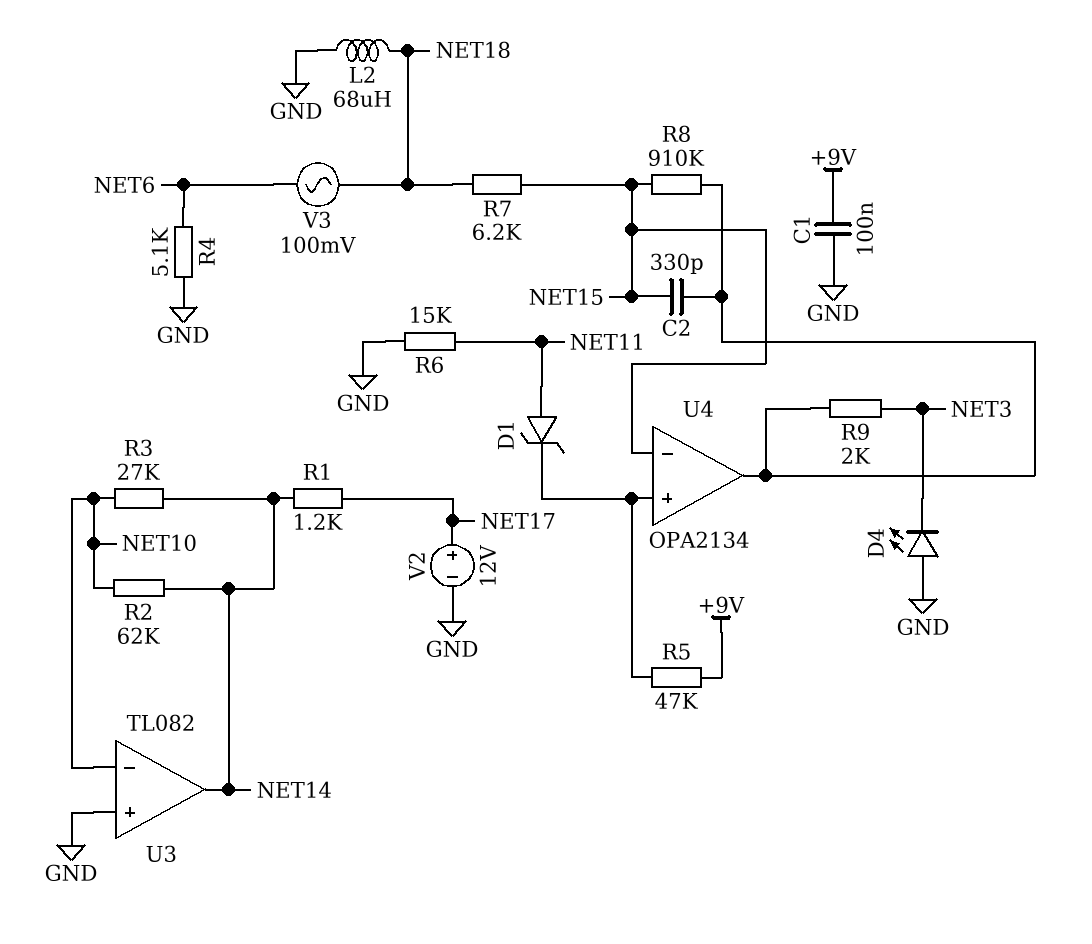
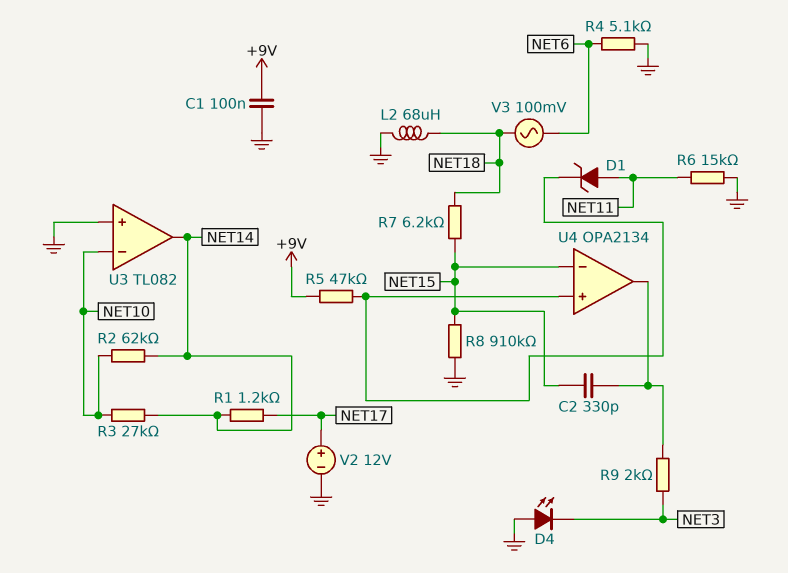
R8: 910k (NET15, U4/out) -> 910k (GND, NET15)

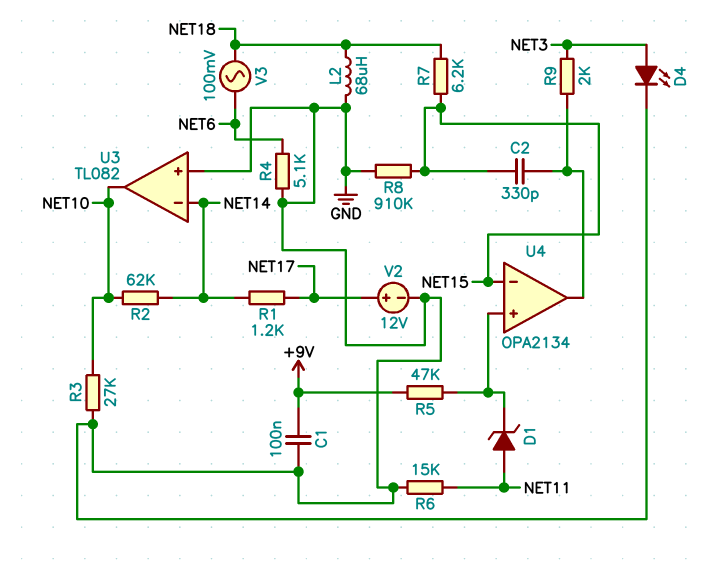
D4: LED (A GND, K NET3) -> LED (A NET3, K GND)
R3: 27k (NET10, NET14) -> 27k (GND, NET10)
U3 pin in-: NET10 -> NET14
U3 pin out: NET14 -> NET10

